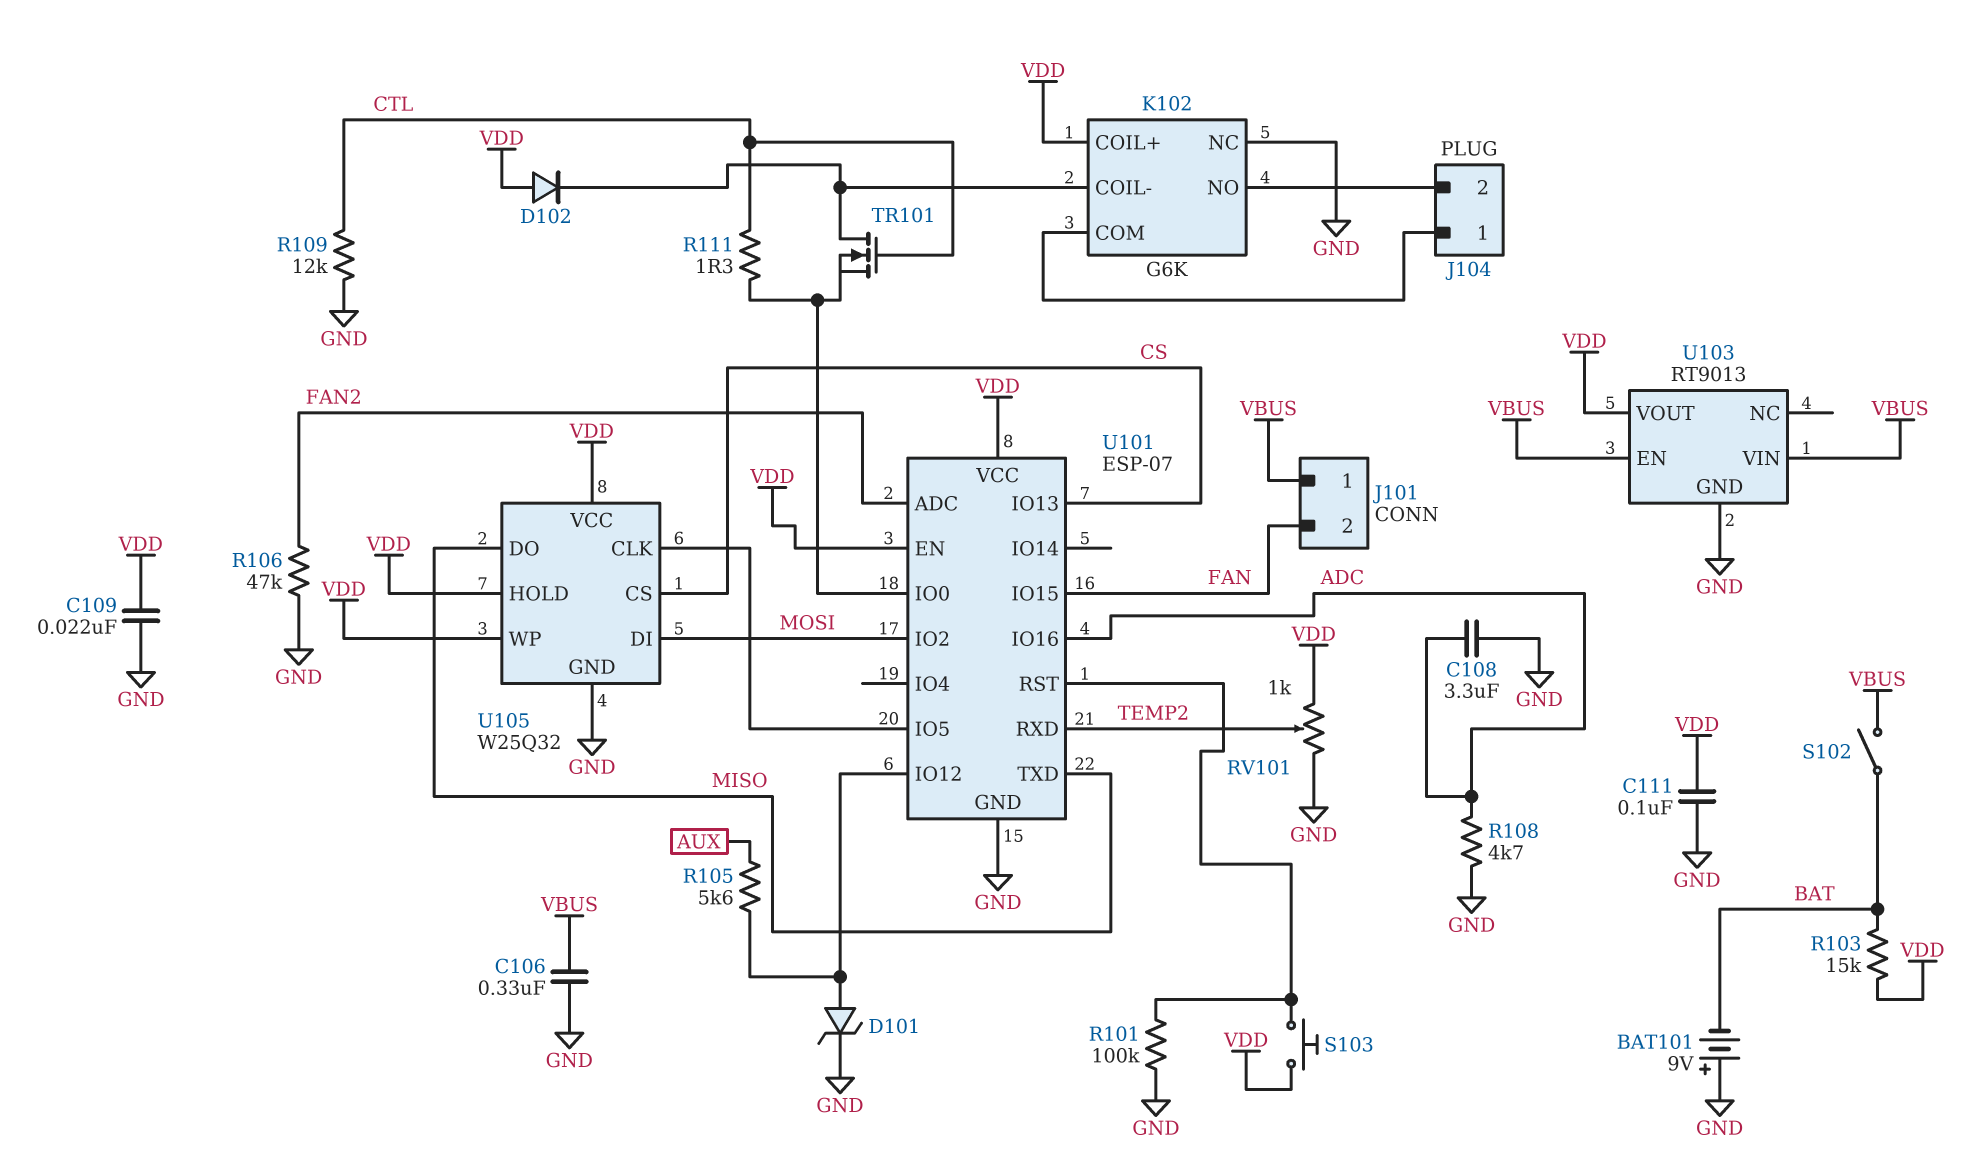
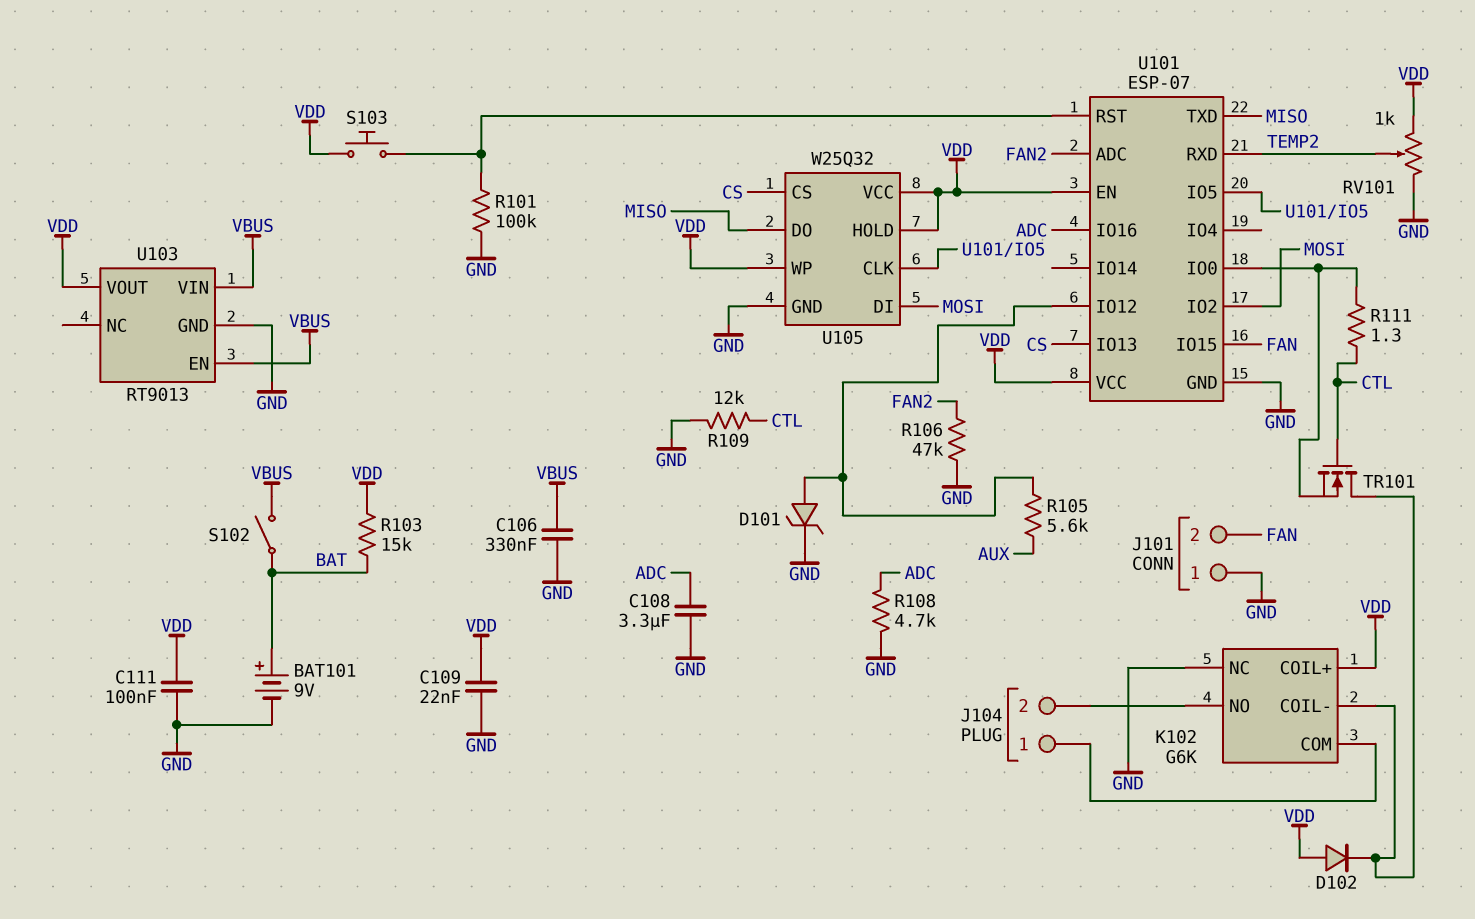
BAT101: 9V (plus GND, minus BAT) -> 9V (plus BAT, minus GND)
J101 pin 1: VBUS -> GND

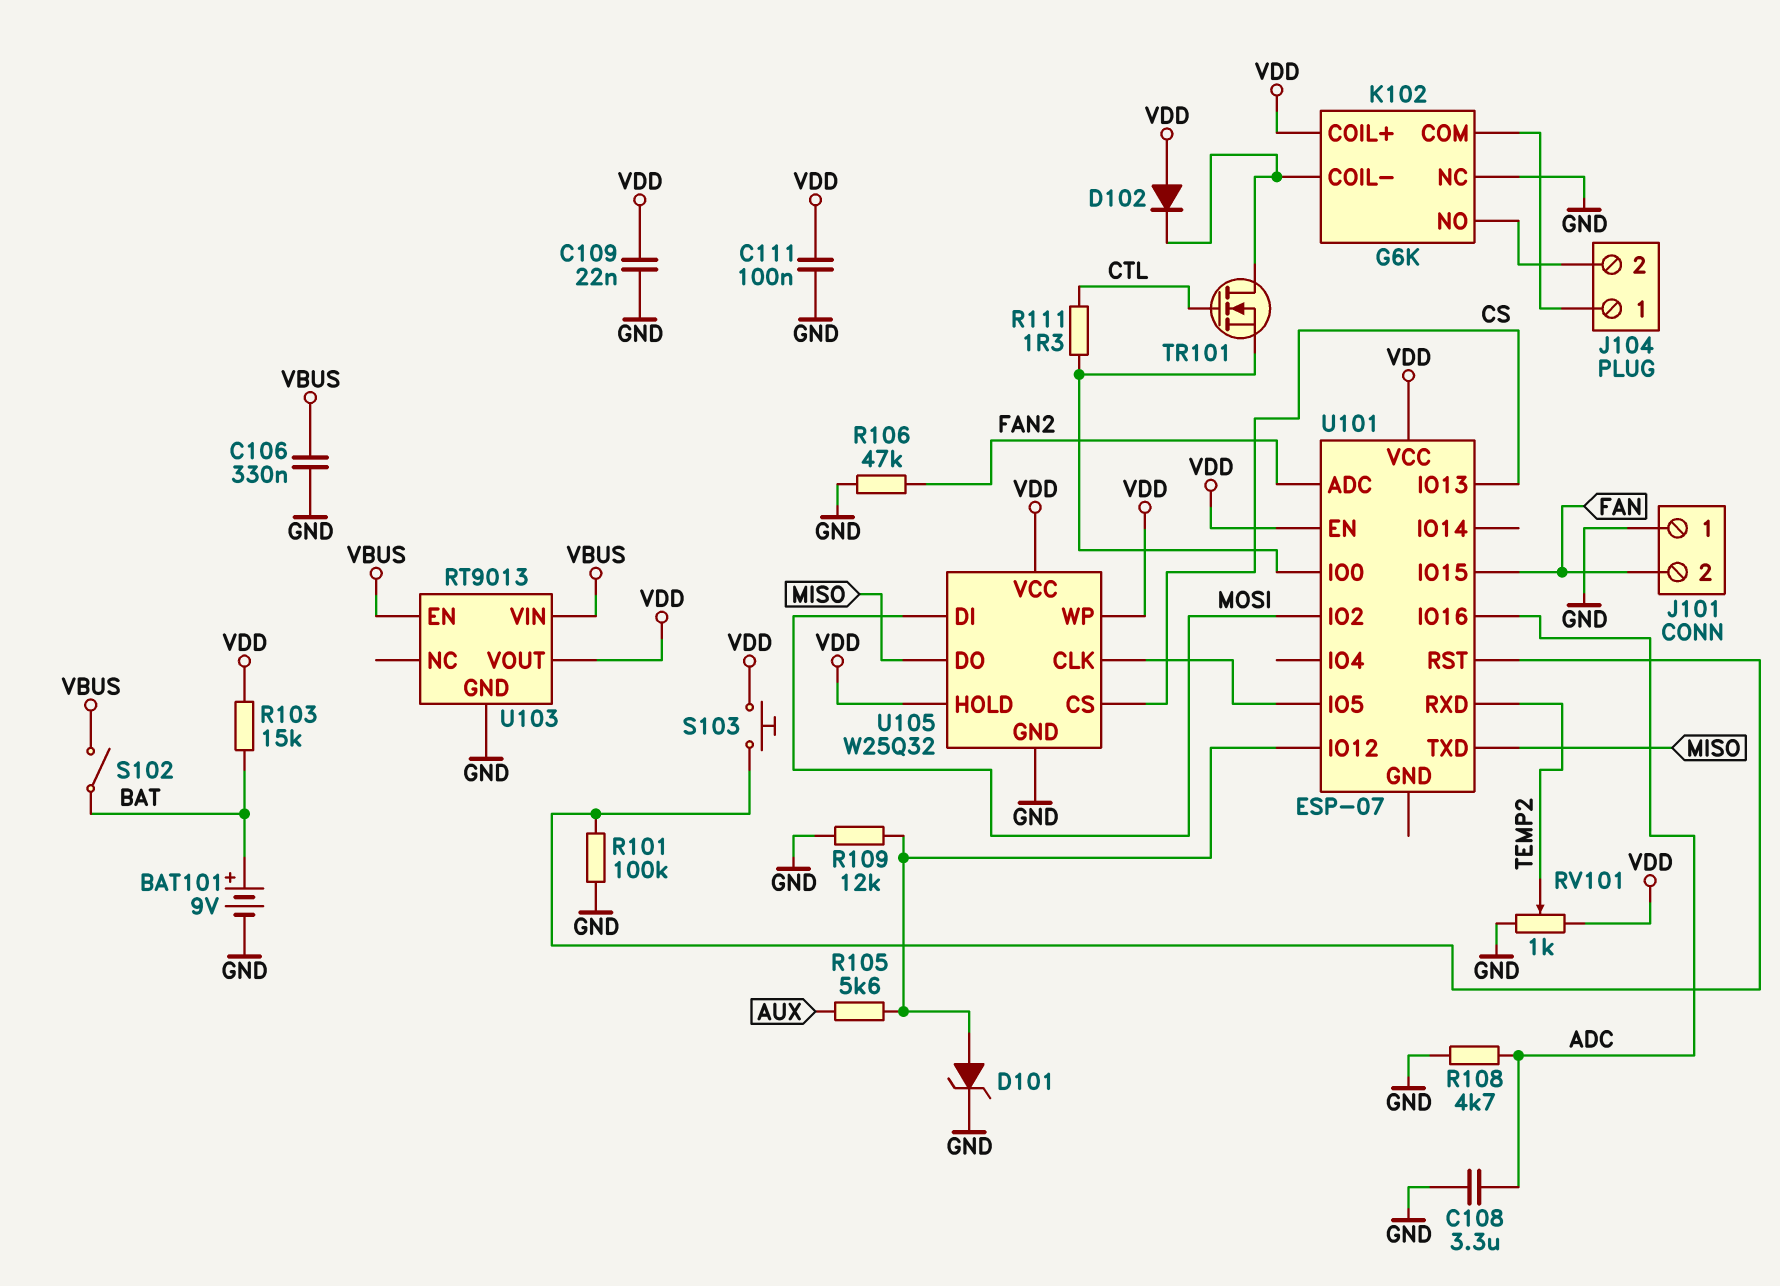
R109: 12k (CTL, GND) -> 12k (GND, U101/IO12)
U101 pin GND: GND -> none

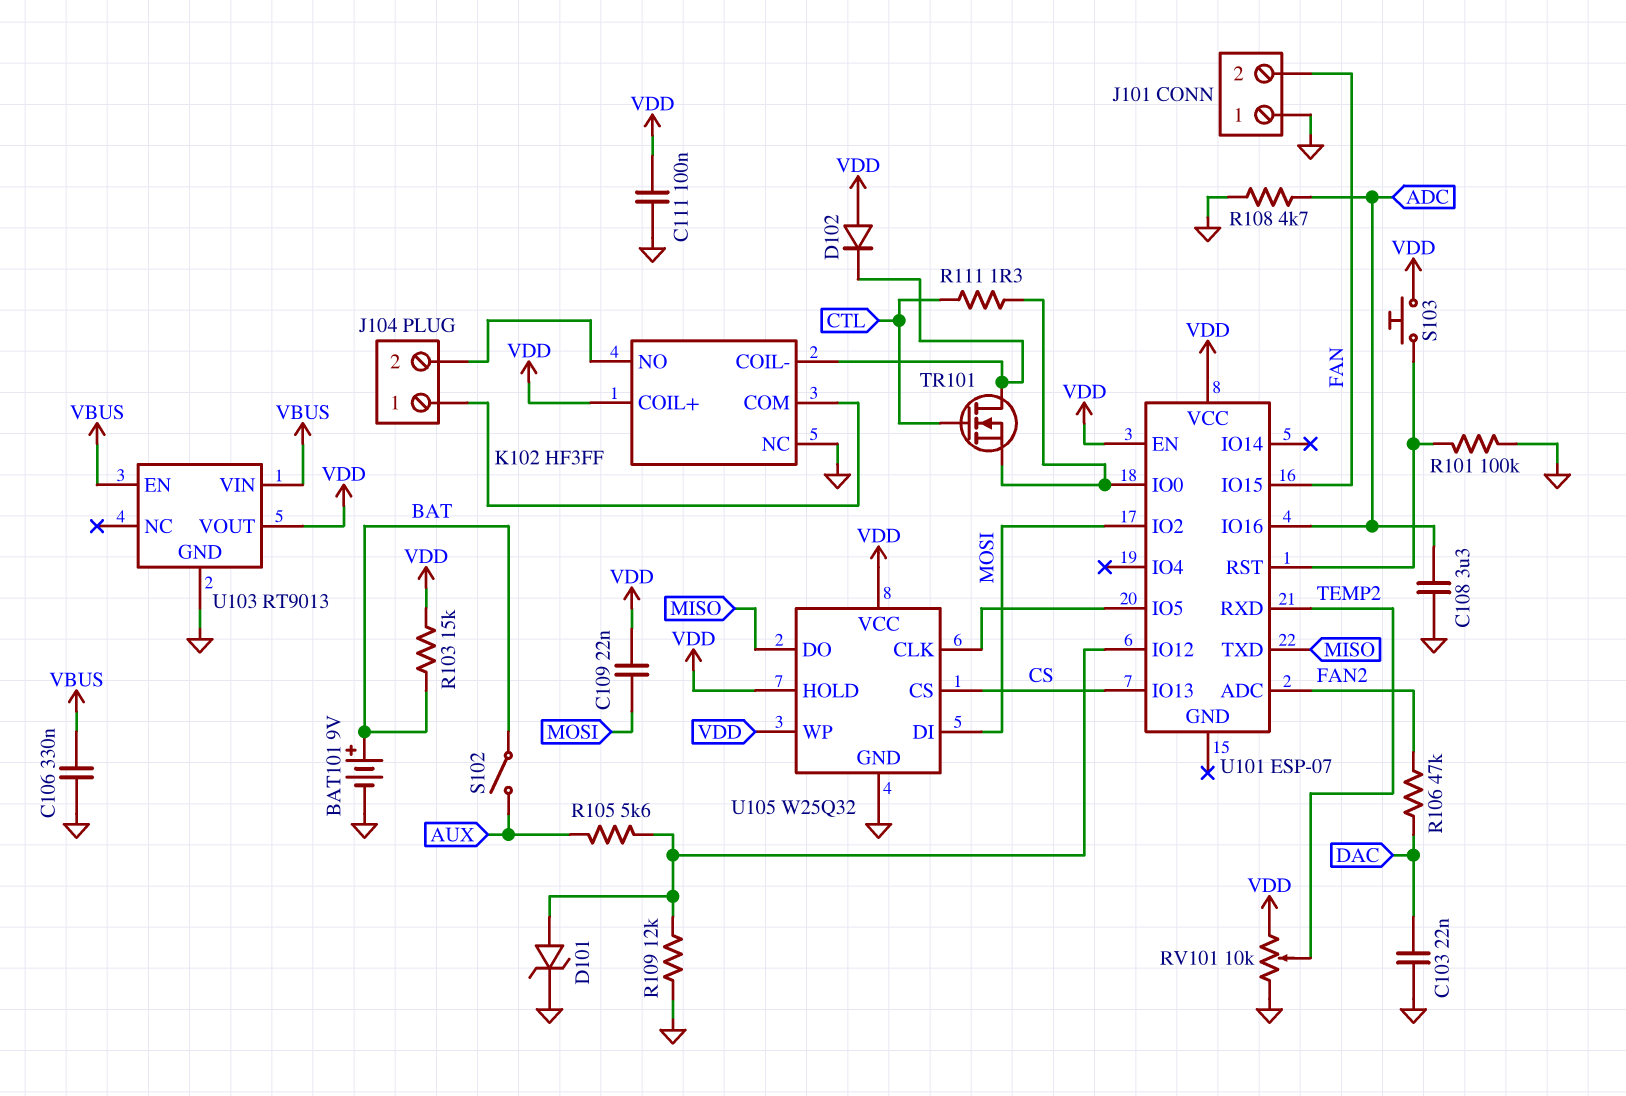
C103: none -> 22nF (DAC, GND)
C109: 22nF (GND, VDD) -> 22nF (MOSI, VDD)
K102: G6K -> HF3FF
R106: 47k (FAN2, GND) -> 47k (DAC, FAN2)
RV101: 1k (GND, VDD, wiper TEMP2) -> 10k (GND, VDD, wiper TEMP2)
S102: switch (BAT, VBUS) -> switch (AUX, BAT)

